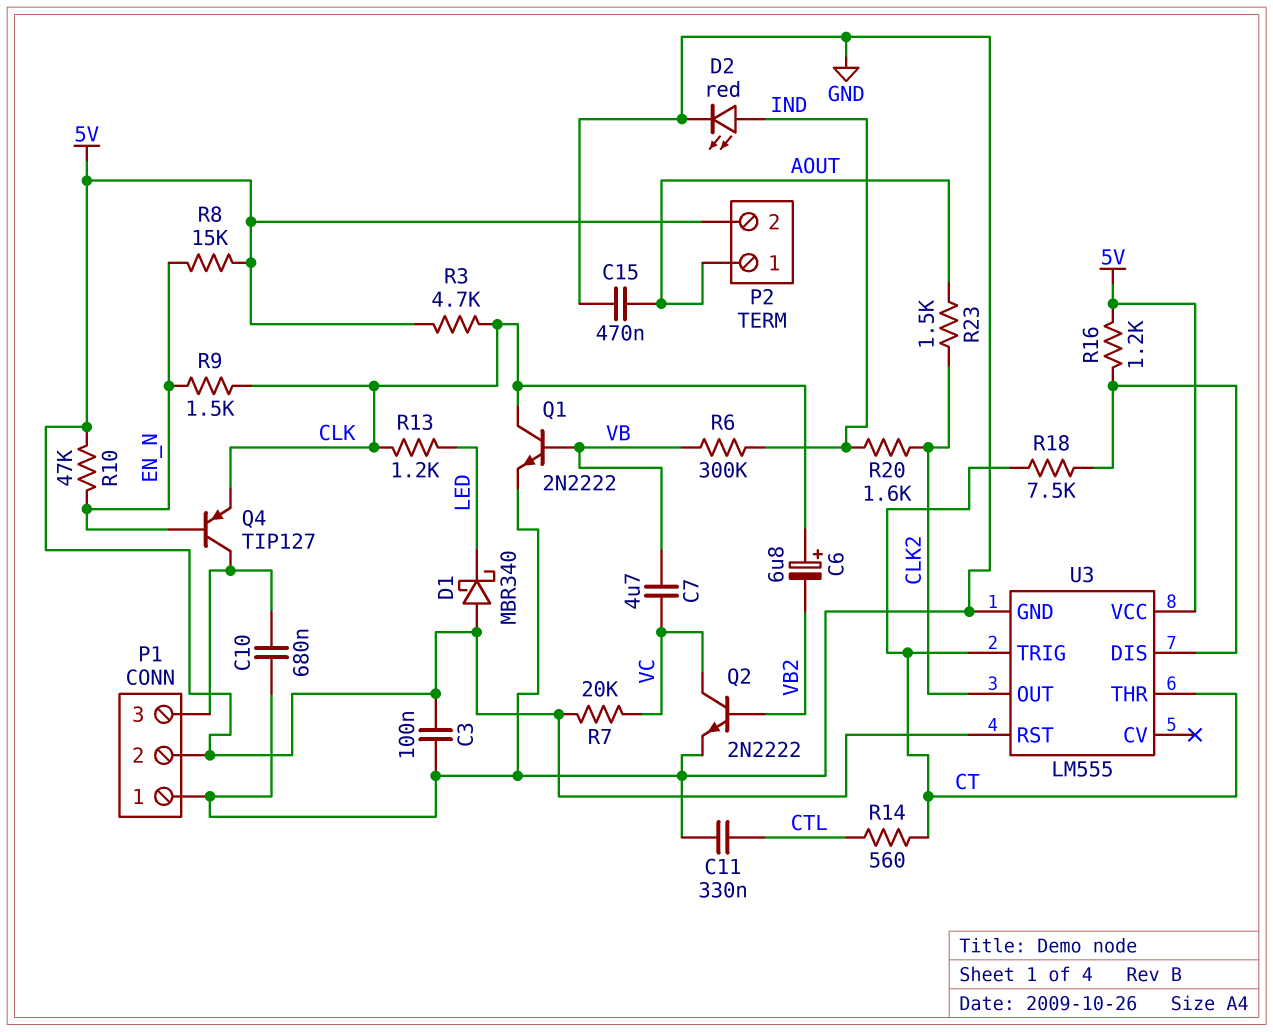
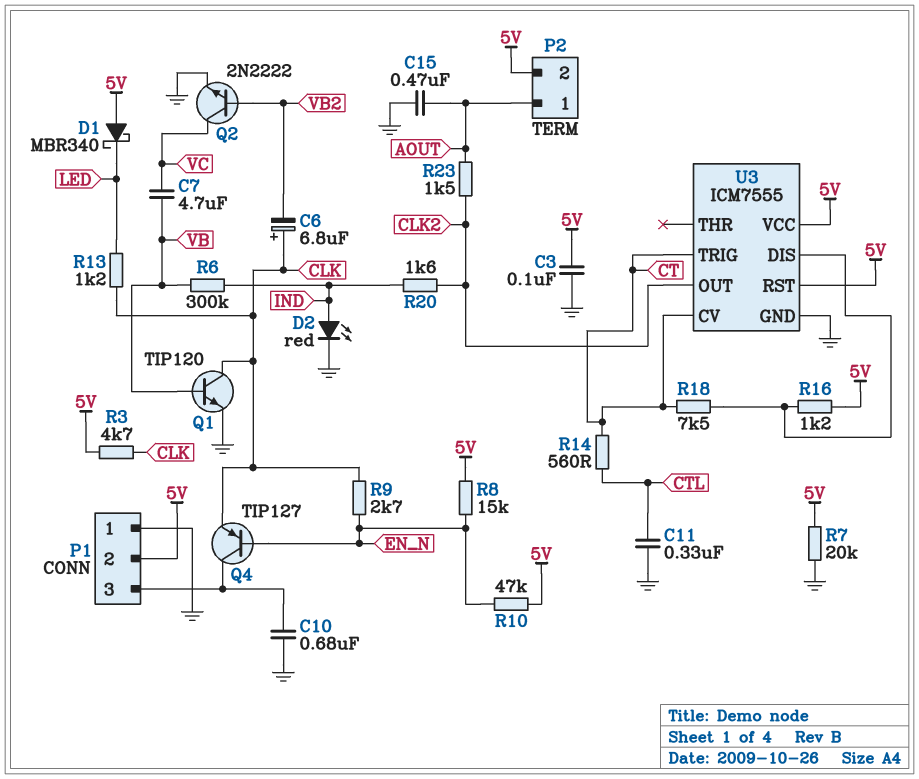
Q1: NPN 2N2222 (B VB, C CLK, E GND) -> NPN TIP120 (B VB, C CLK, E GND)
R7: 20k (5V, VC) -> 20k (5V, GND)
R9: 1.5k (CLK, EN_N) -> 2.7k (CLK, EN_N)
U3: LM555 -> ICM7555
U3 pin CV: none -> CT
U3 pin THR: CT -> none

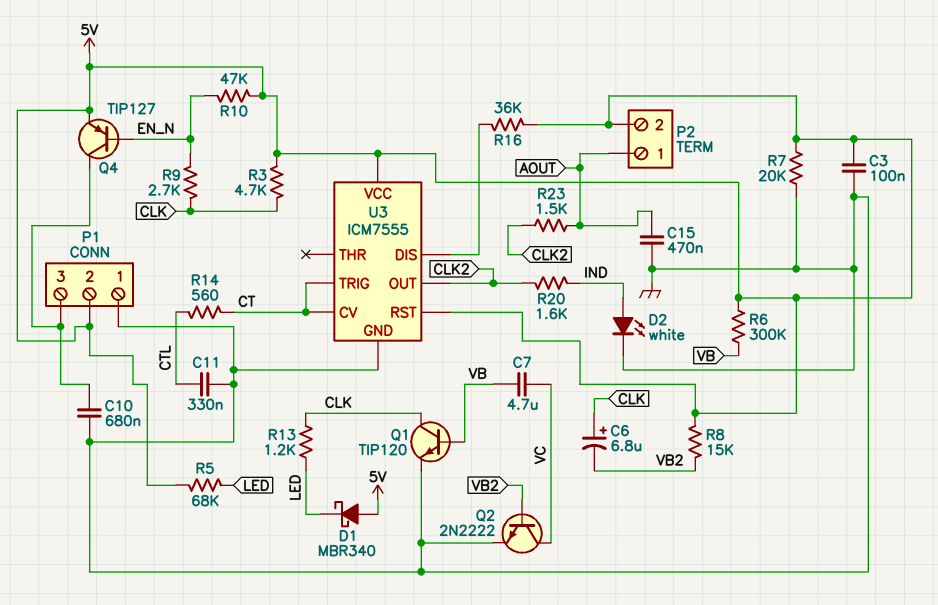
D2: LED red (A IND, K GND) -> LED white (A IND, K GND)
Q4: PNP TIP127 (B EN_N, C P1/3, E CLK) -> PNP TIP127 (B EN_N, C P1/3, E 5V)
R5: none -> 68k (5V, LED)
R6: 300k (IND, VB) -> 300k (5V, VB)
R8: 15k (5V, EN_N) -> 15k (5V, VB2)
R16: 1.2k (5V, U3/DIS) -> 36k (5V, U3/DIS)
R18: 7.5k (CT, U3/DIS) -> none

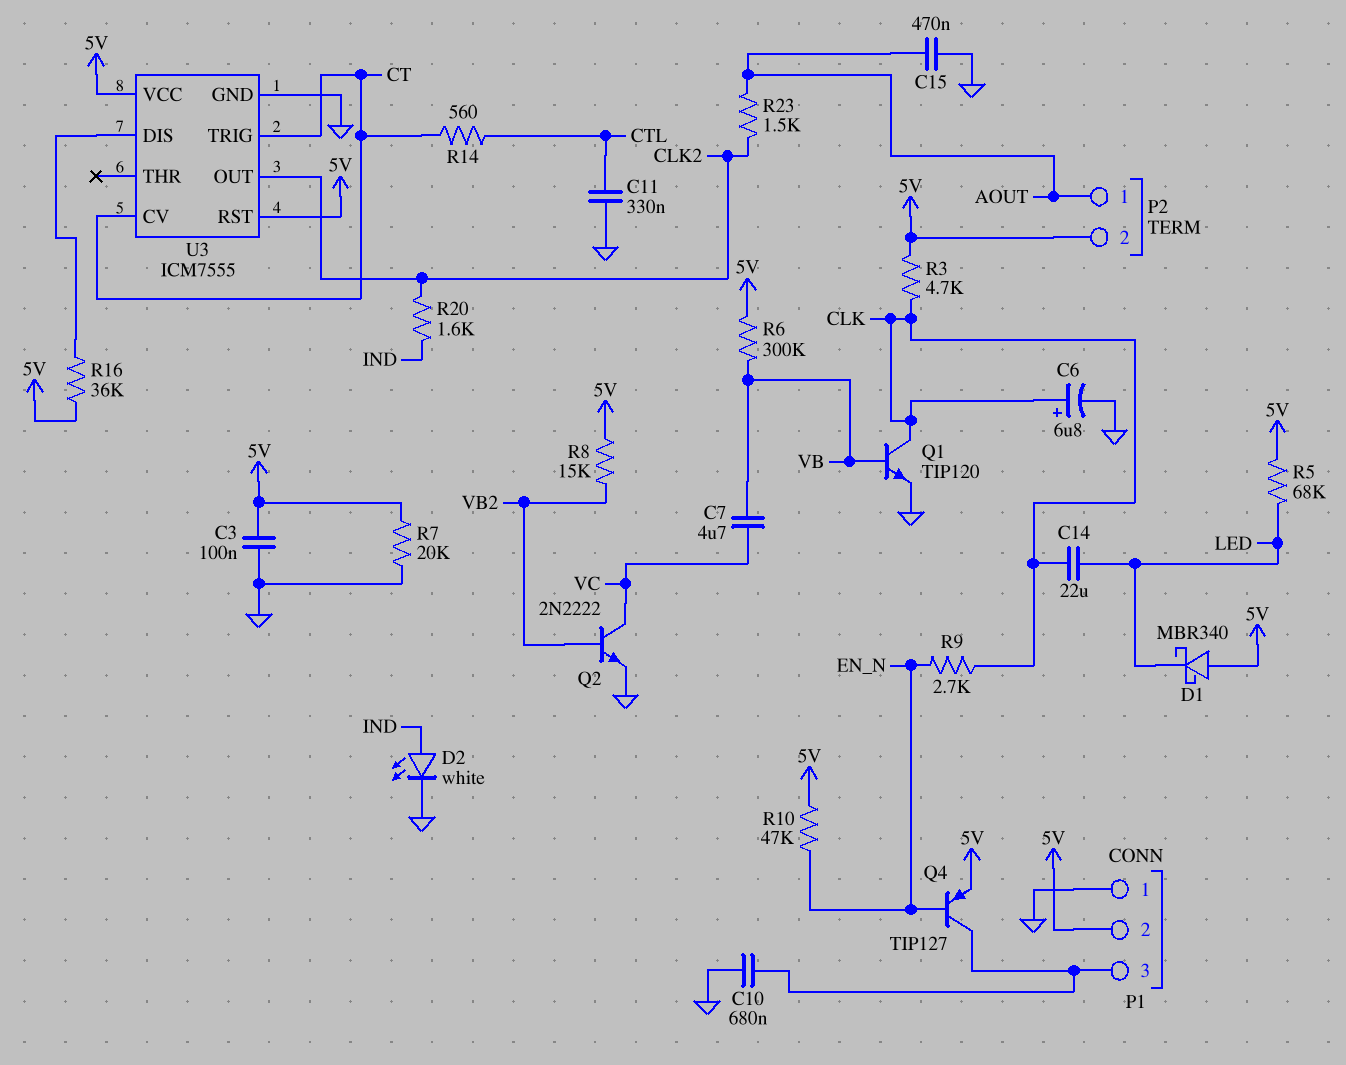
C6: 6.8uF (plus CLK, minus VB2) -> 6.8uF (plus CLK, minus GND)
C14: none -> 22uF (CLK, LED)
R13: 1.2k (CLK, LED) -> none

